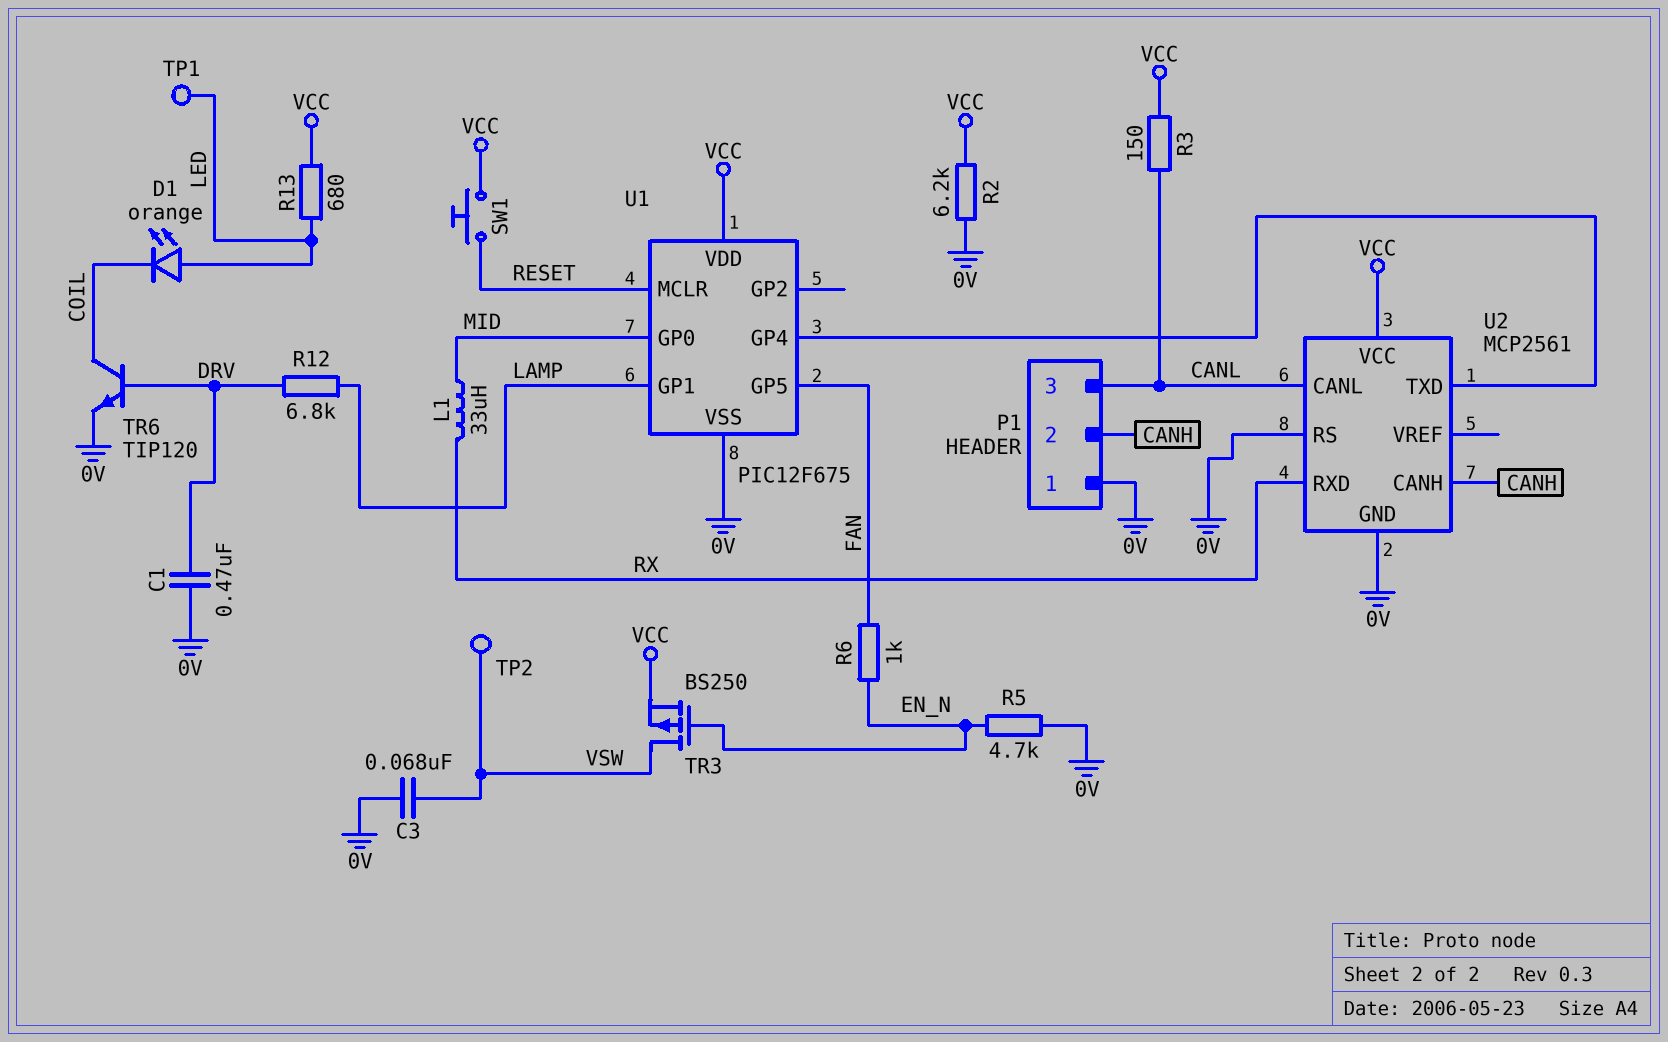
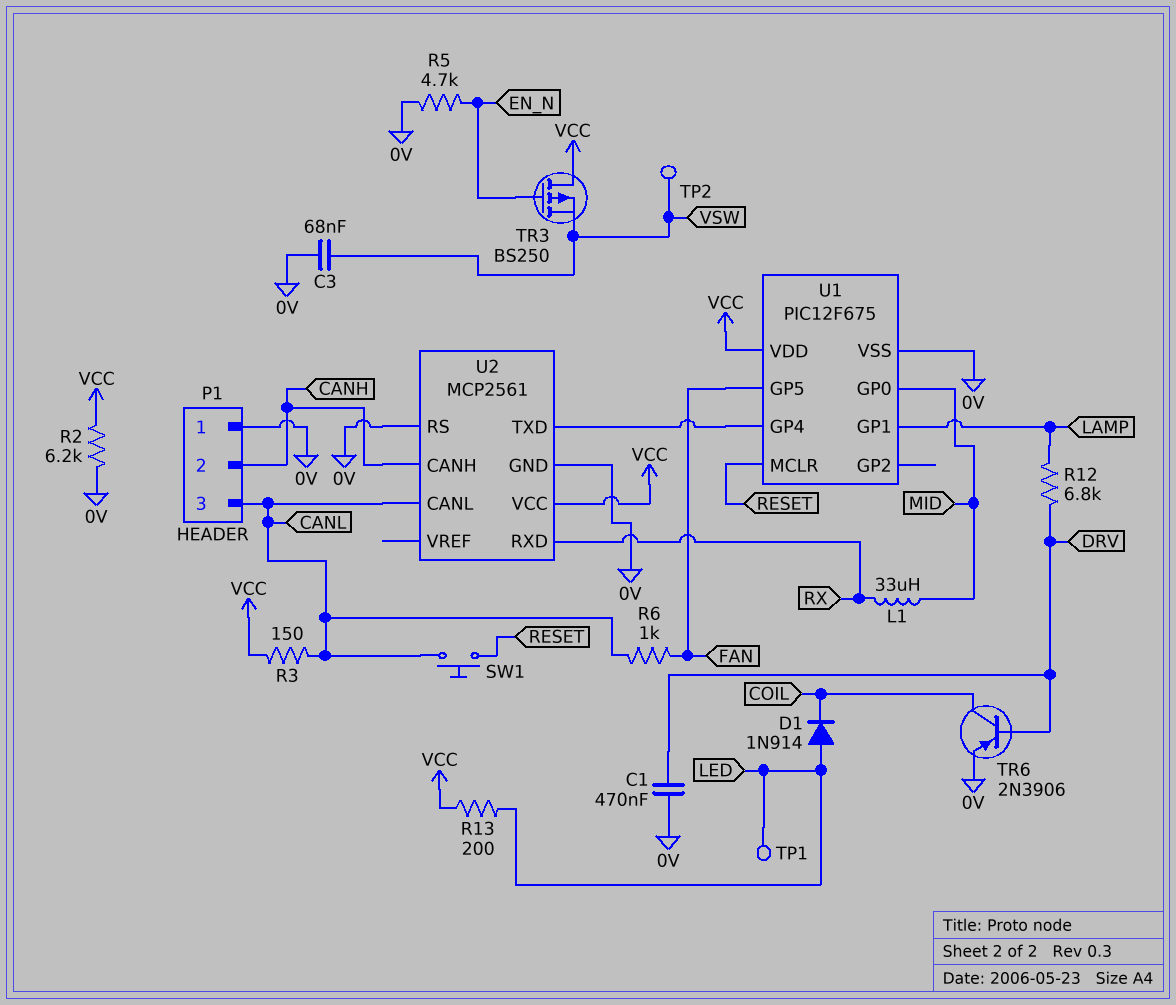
D1: LED orange (A LED, K COIL) -> diode 1N914 (A LED, K COIL)
R6: 1k (EN_N, FAN) -> 1k (CANL, FAN)
R13: 680 (LED, VCC) -> 200 (LED, VCC)
SW1: button (RESET, VCC) -> button (CANL, RESET)
TR3: PMOS BS250 (G EN_N, D VSW, S VCC) -> PMOS BS250 (G EN_N, D VCC, S VSW)
TR6: NPN TIP120 (B DRV, C COIL, E 0V) -> PNP 2N3906 (B DRV, C COIL, E 0V)

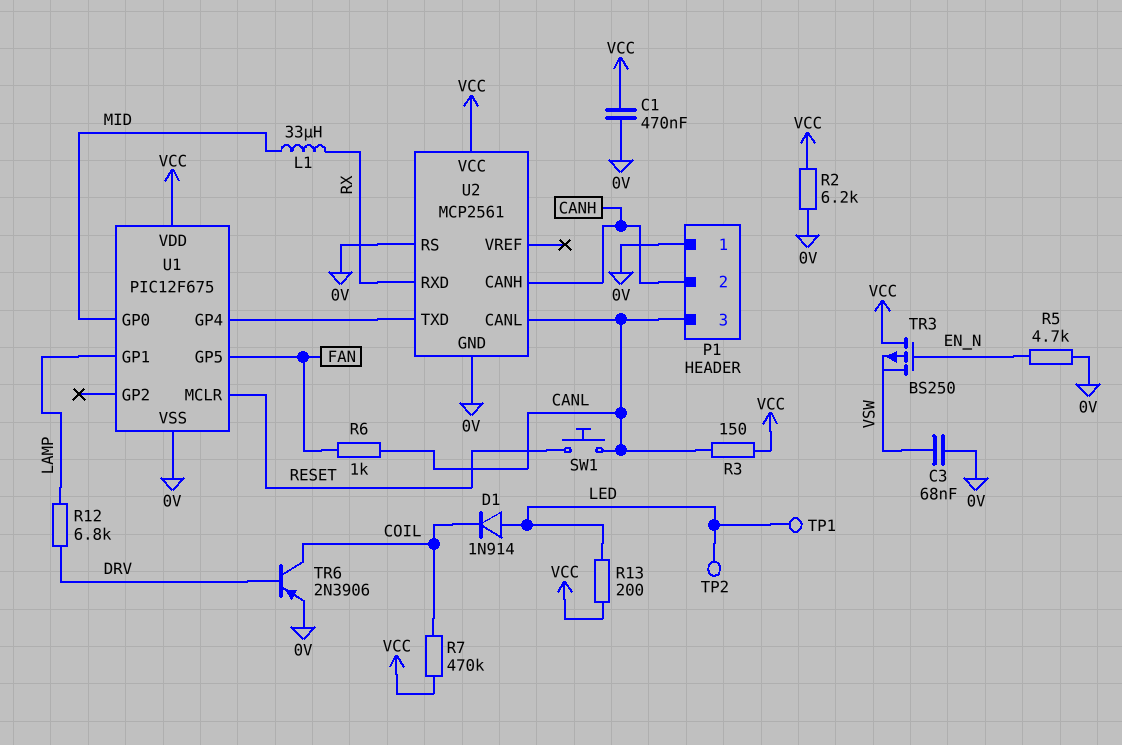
C1: 470nF (0V, DRV) -> 470nF (0V, VCC)
R7: none -> 470k (COIL, VCC)
TP2: test point (VSW) -> test point (LED)

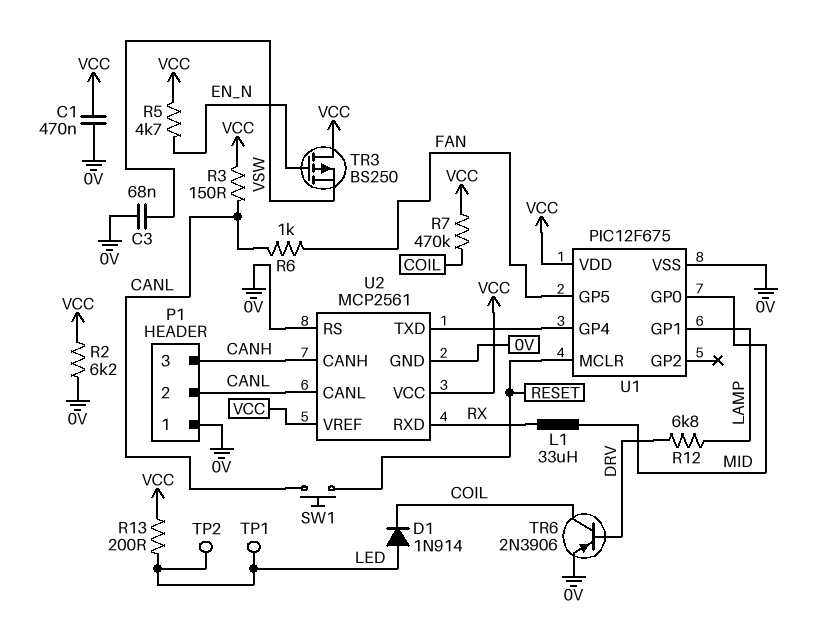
P1 pin 2: CANH -> CANL
P1 pin 3: CANL -> CANH
R5: 4.7k (0V, EN_N) -> 4.7k (EN_N, VCC)
U2 pin VREF: none -> VCC

